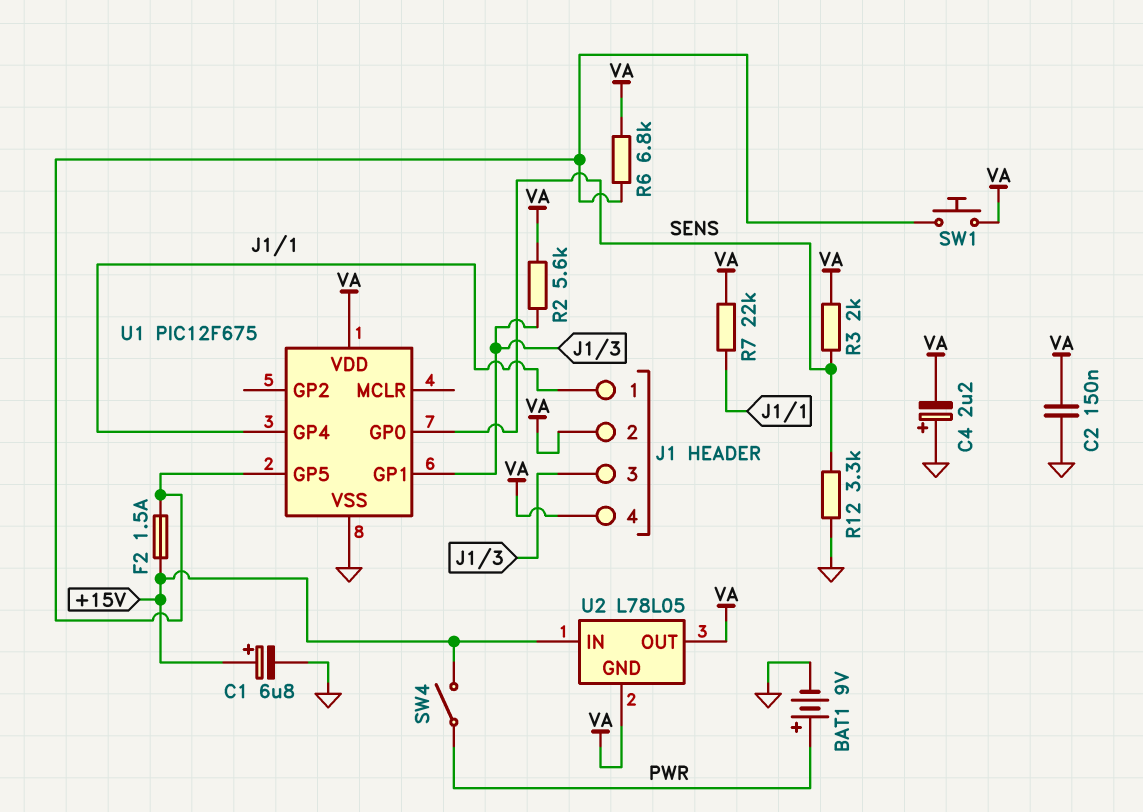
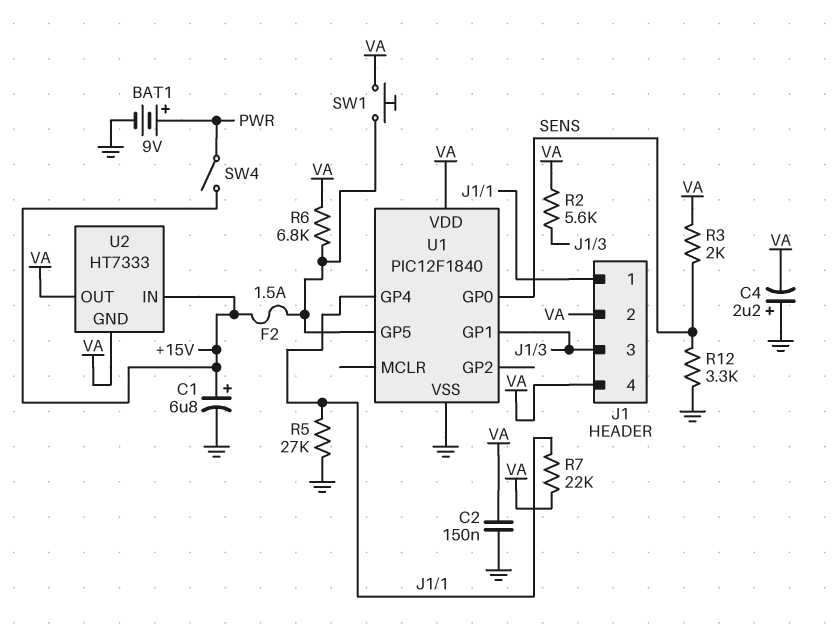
R5: none -> 27k (GND, J1/1)
U1: PIC12F675 -> PIC12F1840
U2: L78L05 -> HT7333

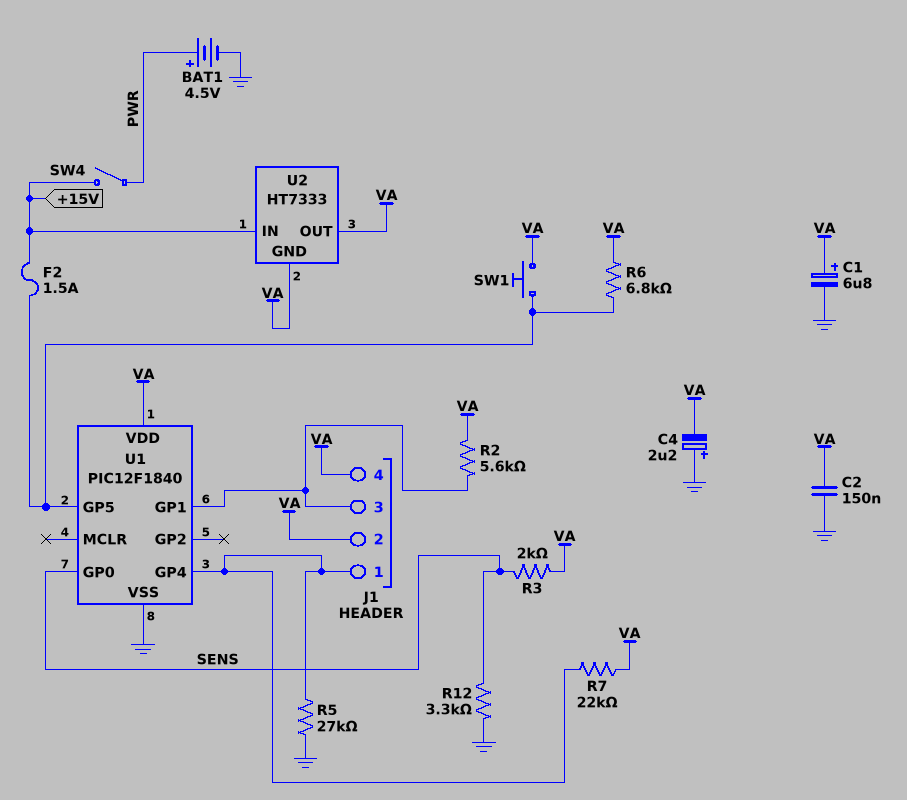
BAT1: 9V (plus PWR, minus GND) -> 4.5V (plus PWR, minus GND)
C1: 6.8uF (plus +15V, minus GND) -> 6.8uF (plus VA, minus GND)

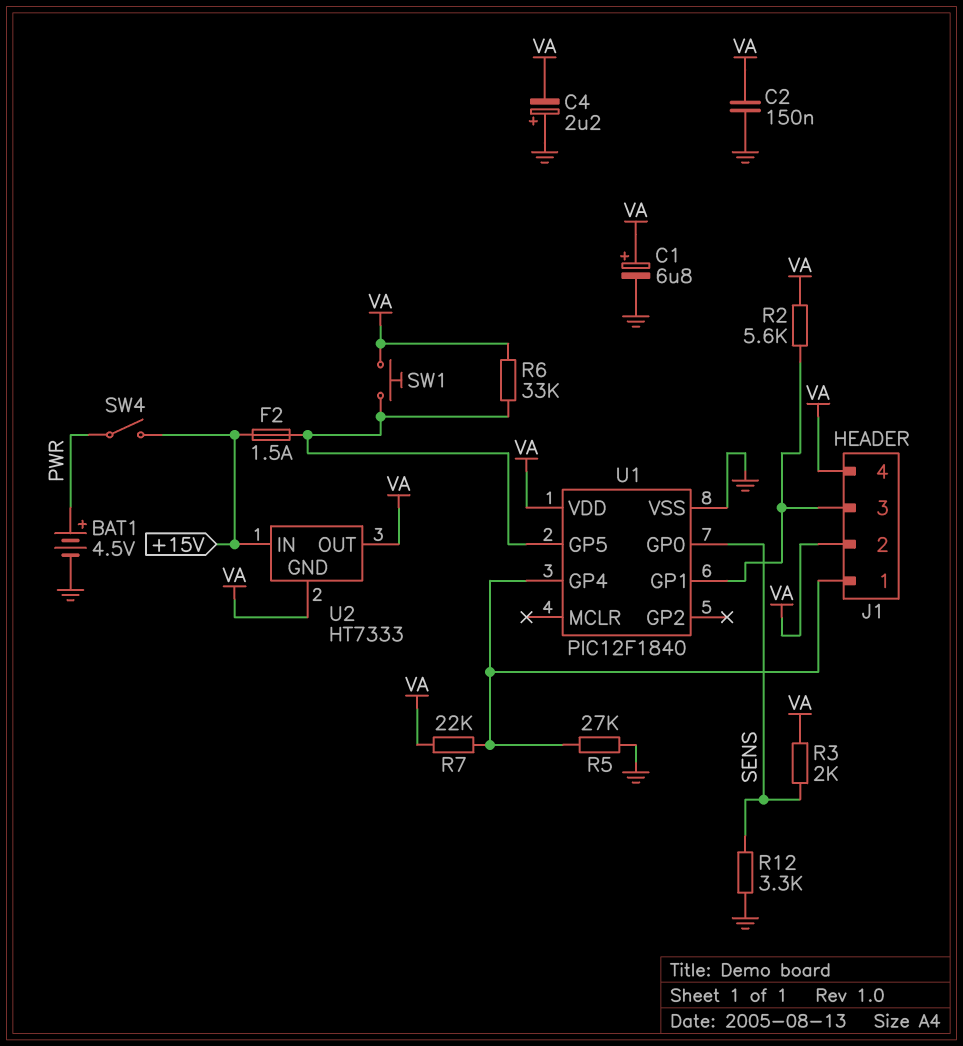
R6: 6.8k (U1/GP5, VA) -> 33k (U1/GP5, VA)

